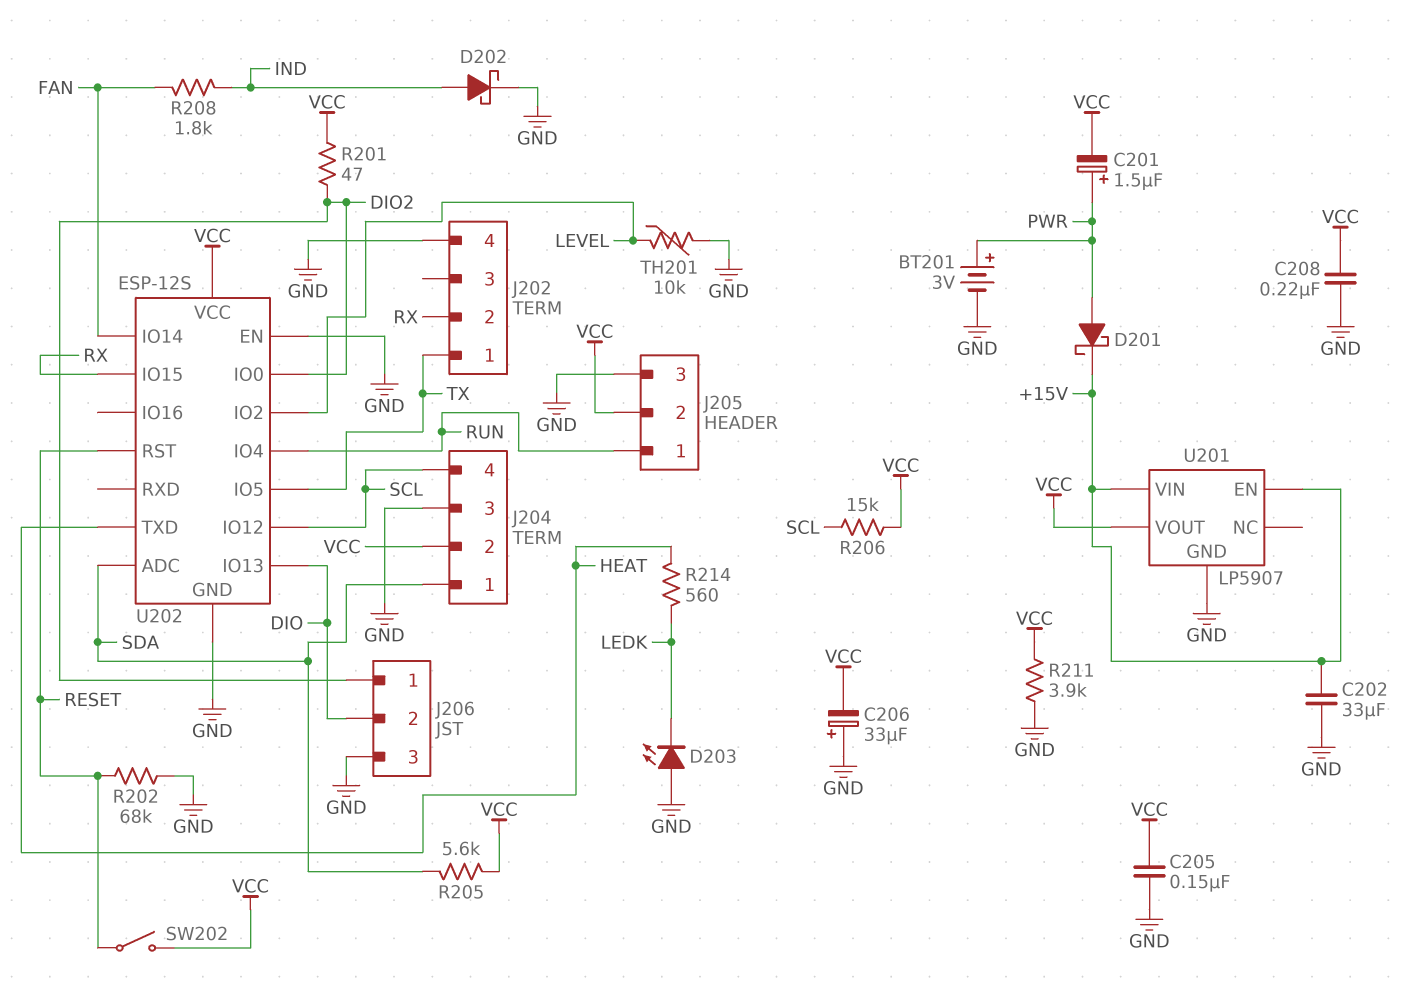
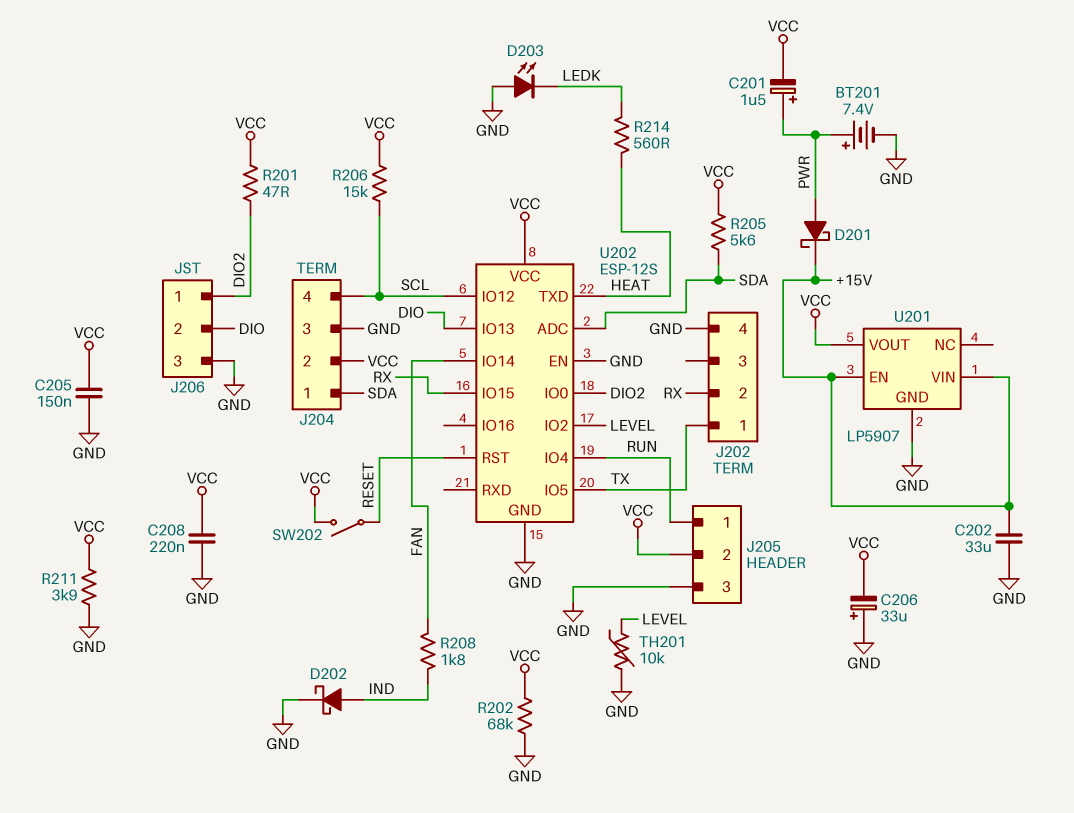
BT201: 3V (plus PWR, minus GND) -> 7.4V (plus PWR, minus GND)
R202: 68k (GND, RESET) -> 68k (GND, VCC)

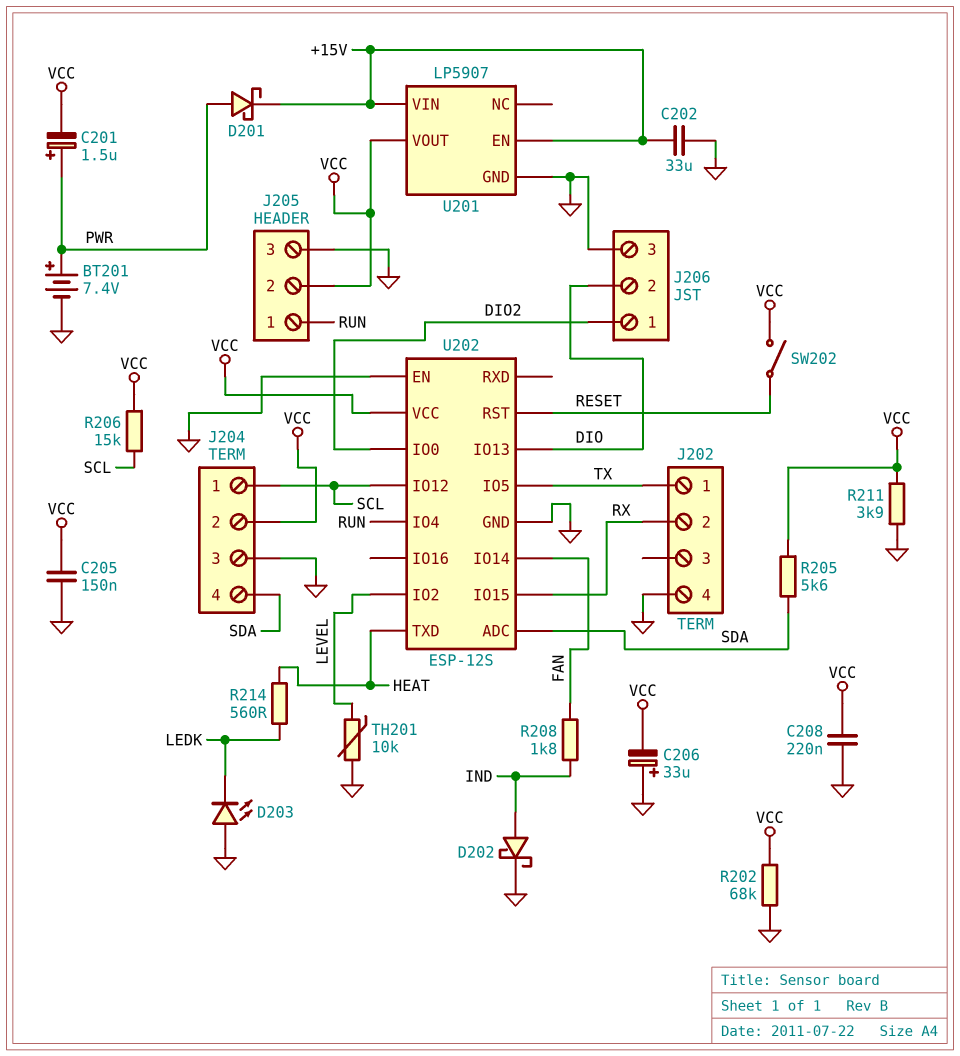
J204 pin 1: SDA -> SCL
J204 pin 4: SCL -> SDA
R201: 47 (DIO2, VCC) -> none

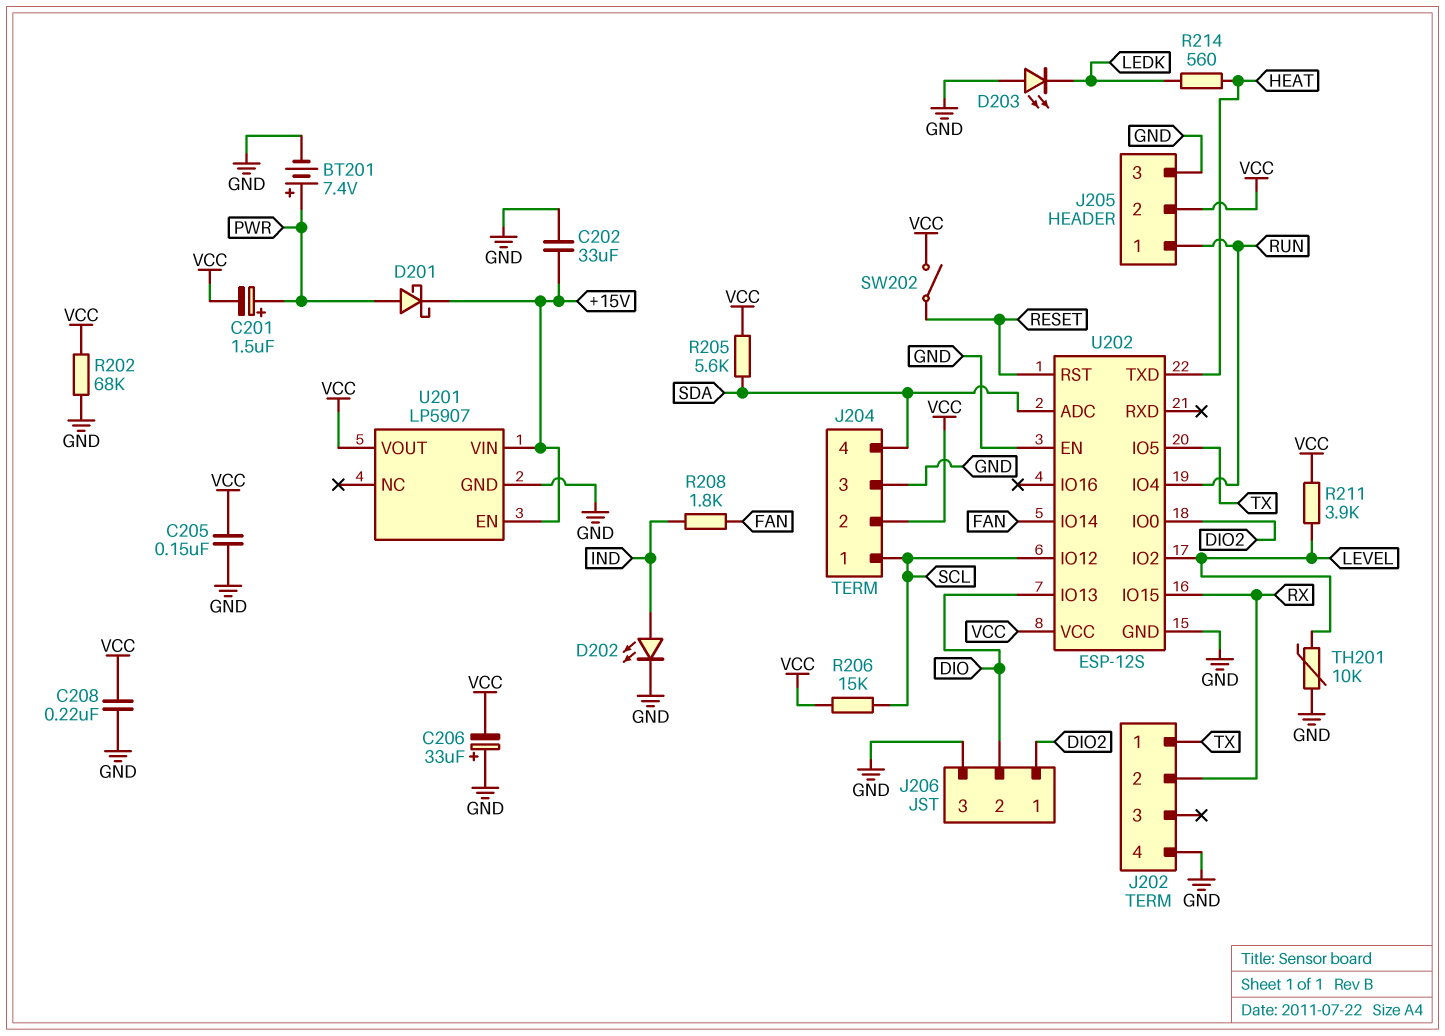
D202: schottky (A IND, K GND) -> LED (A IND, K GND)
R211: 3.9k (GND, VCC) -> 3.9k (LEVEL, VCC)

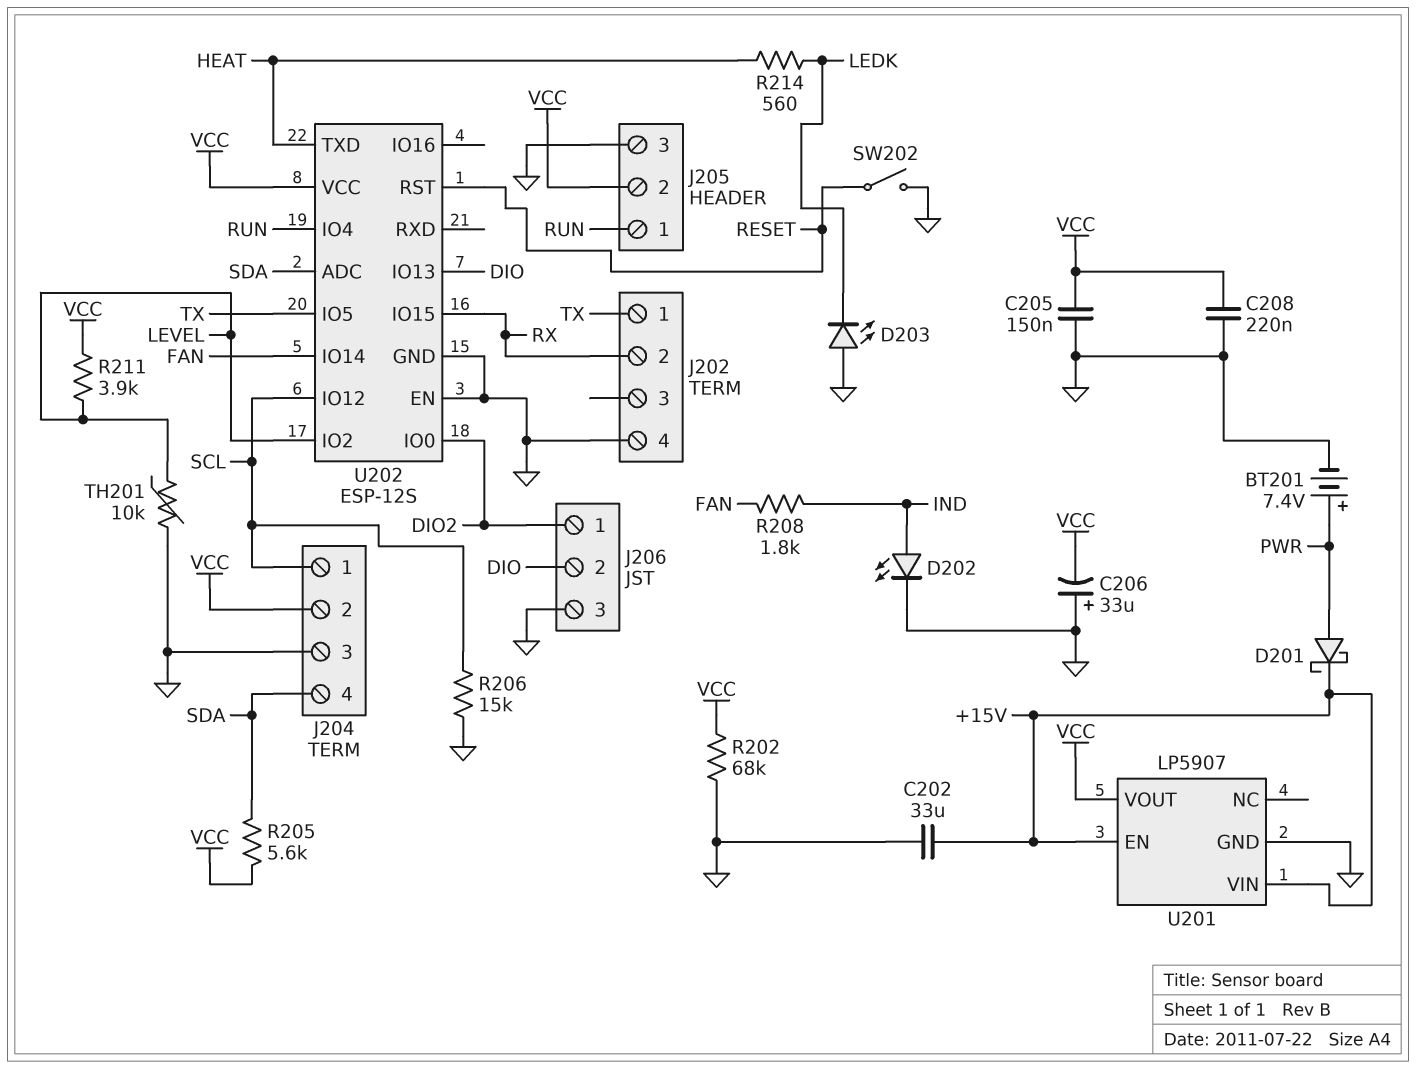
C201: 1.5uF (plus PWR, minus VCC) -> none
R206: 15k (SCL, VCC) -> 15k (GND, SCL)
SW202: switch (RESET, VCC) -> switch (GND, RESET)

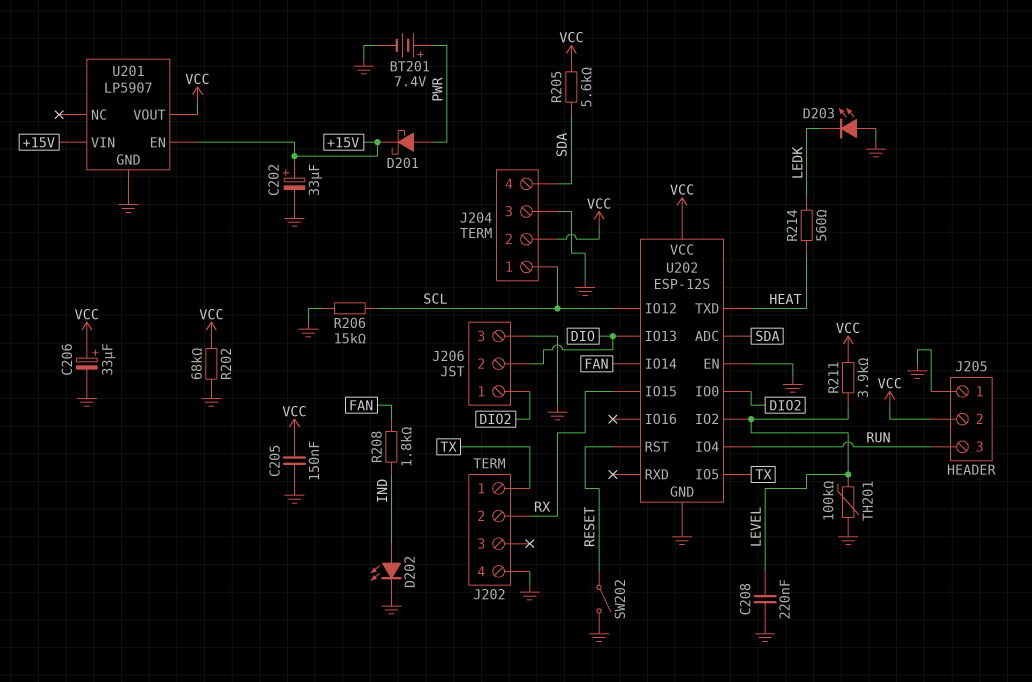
C202: 33uF (+15V, GND) -> 33uF (plus +15V, minus GND)
C206: 33uF (plus GND, minus VCC) -> 33uF (plus VCC, minus GND)
C208: 220nF (GND, VCC) -> 220nF (GND, LEVEL)
J205 pin 1: RUN -> GND
J205 pin 3: GND -> RUN
TH201: 10k (GND, LEVEL) -> 100k (GND, LEVEL)

